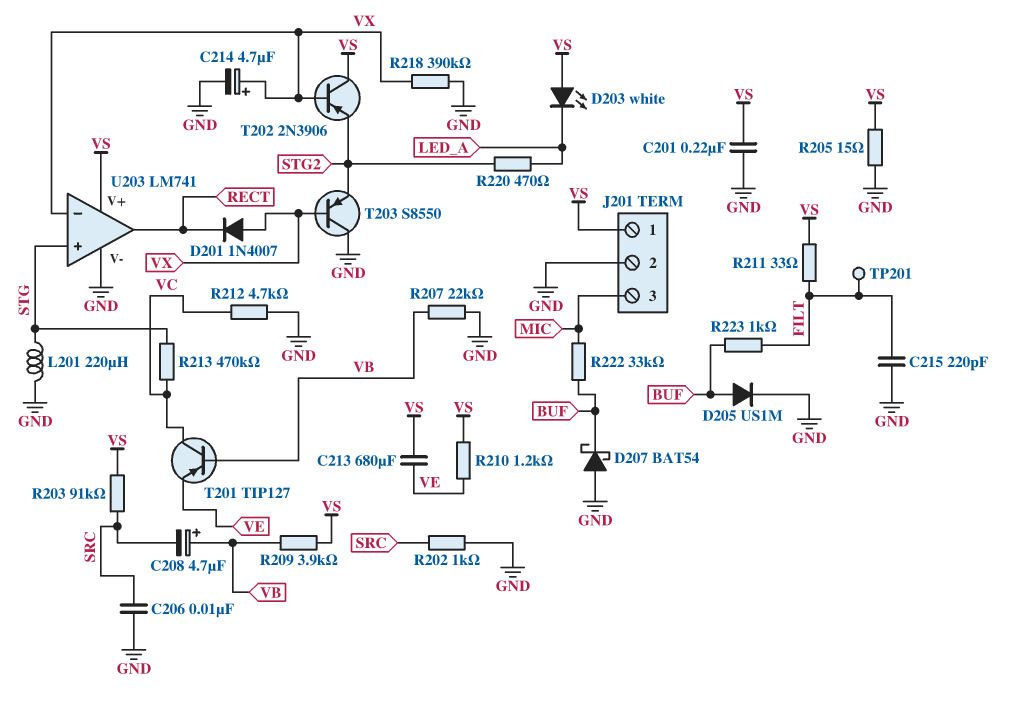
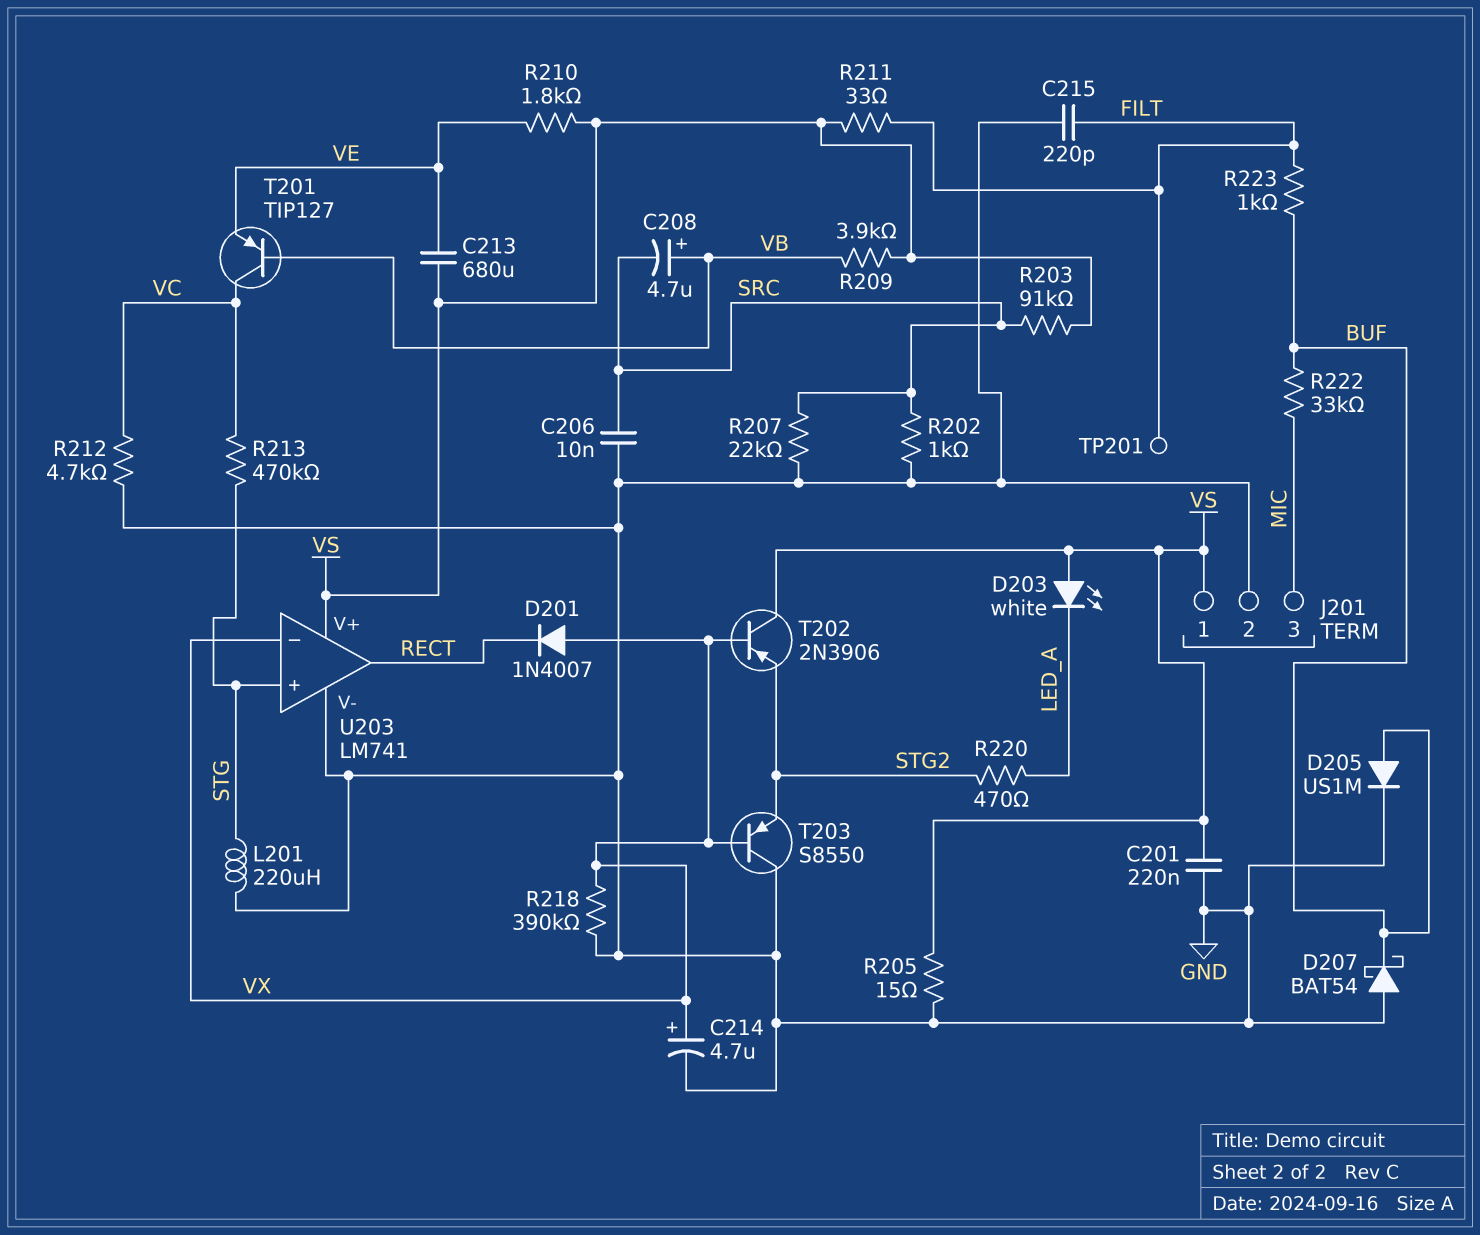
R207: 22k (GND, VB) -> 22k (GND, SRC)
R210: 1.2k (VE, VS) -> 1.8k (VE, VS)

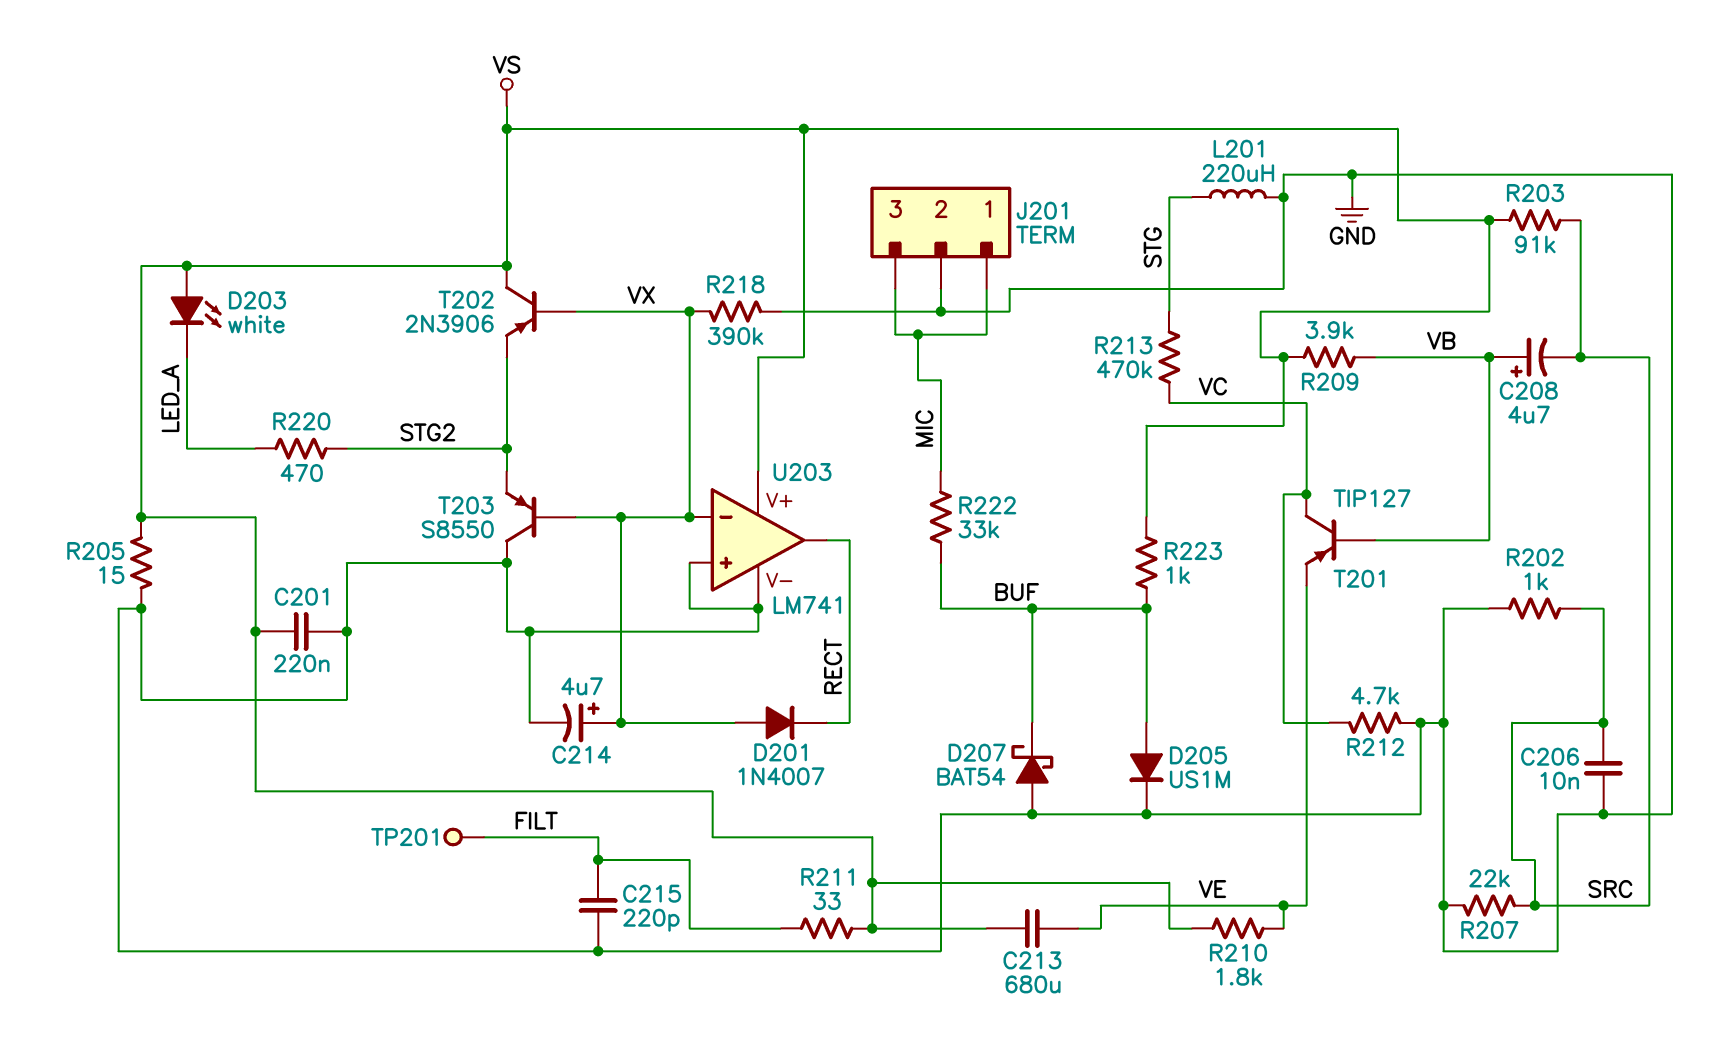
J201 pin 1: VS -> MIC
R223: 1k (BUF, FILT) -> 1k (BUF, VS)
U203 pin in+: STG -> GND

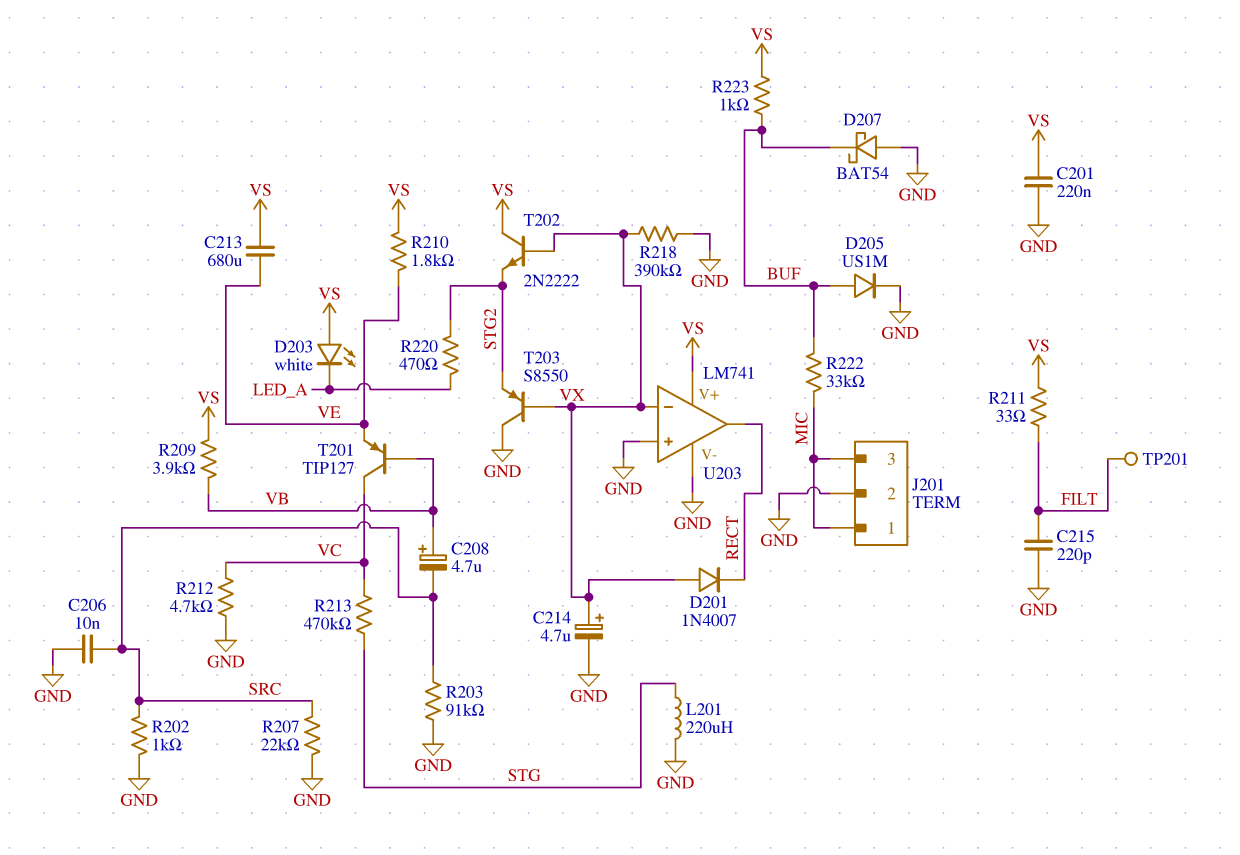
R203: 91k (SRC, VS) -> 91k (GND, SRC)
R205: 15 (GND, VS) -> none
T202: PNP 2N3906 (B VX, C VS, E STG2) -> NPN 2N2222 (B VX, C VS, E STG2)

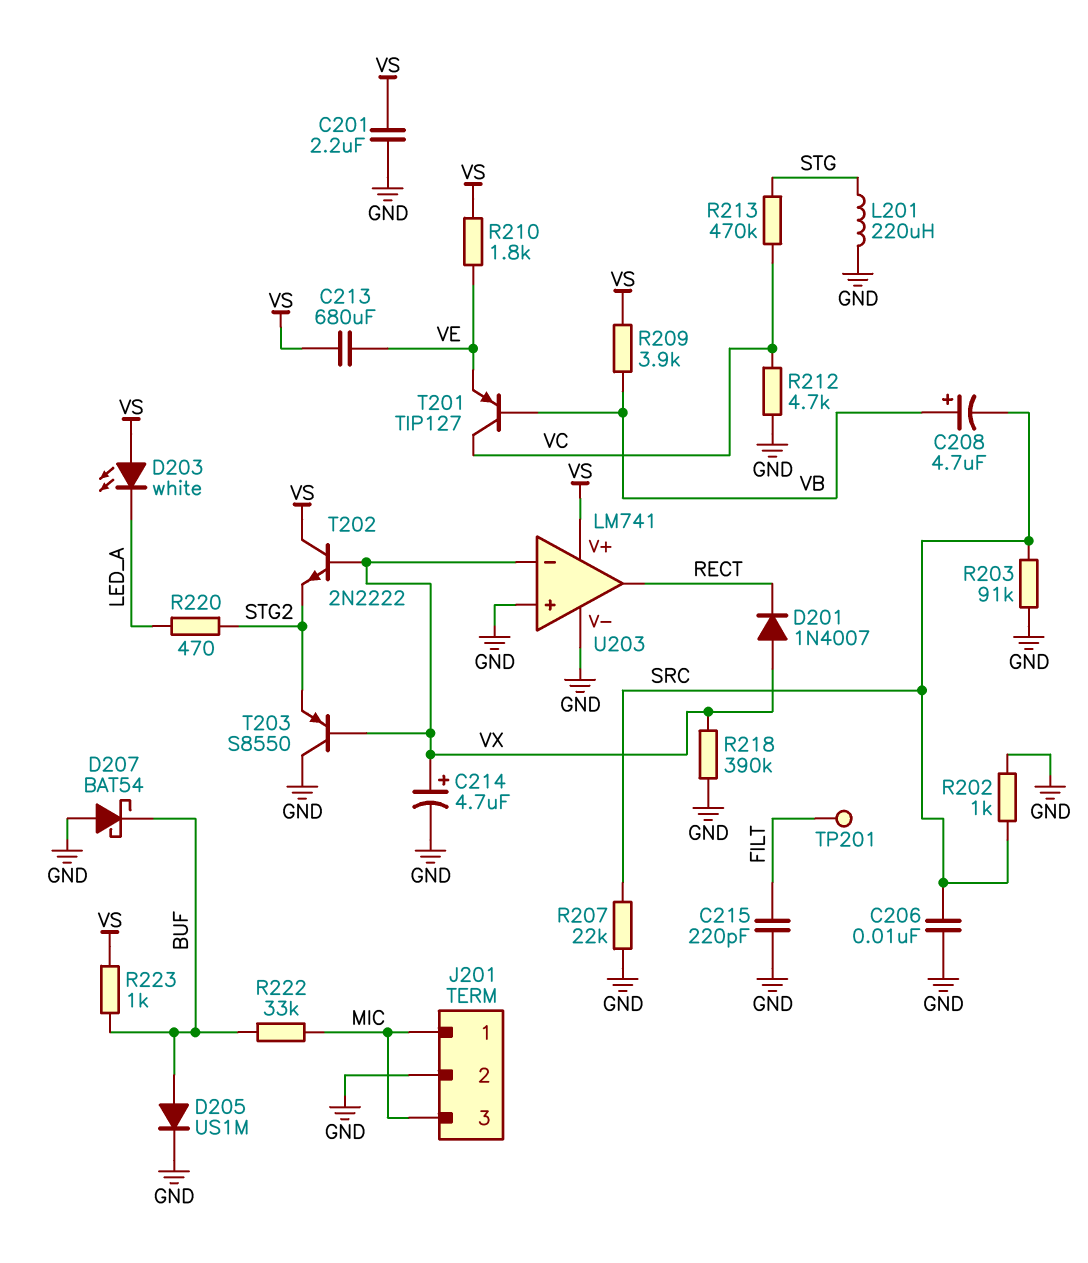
C201: 220nF (GND, VS) -> 2.2uF (GND, VS)
R211: 33 (FILT, VS) -> none

